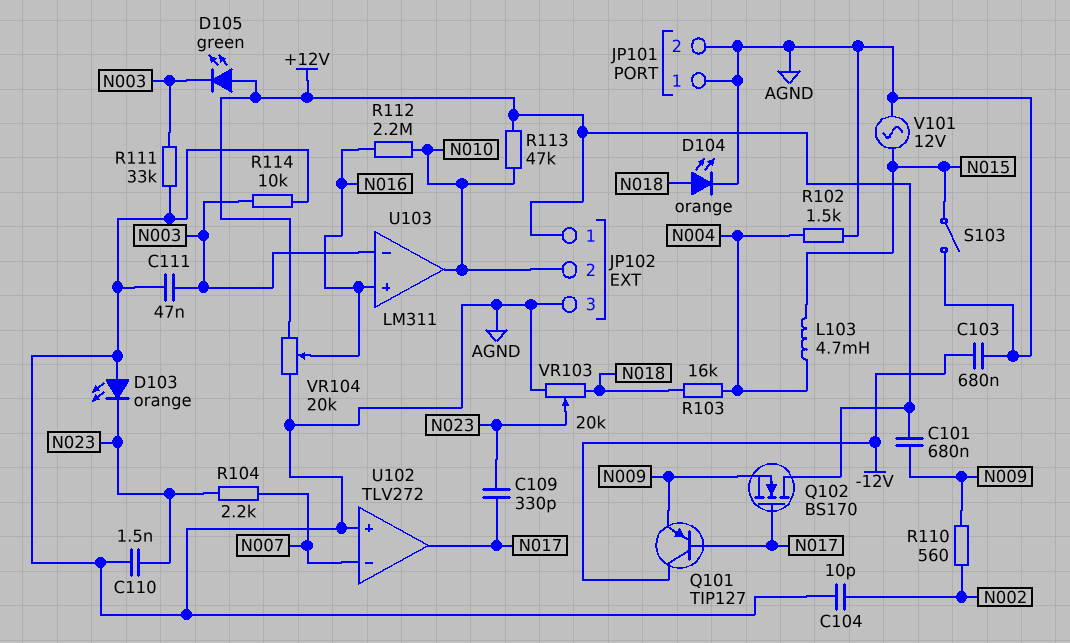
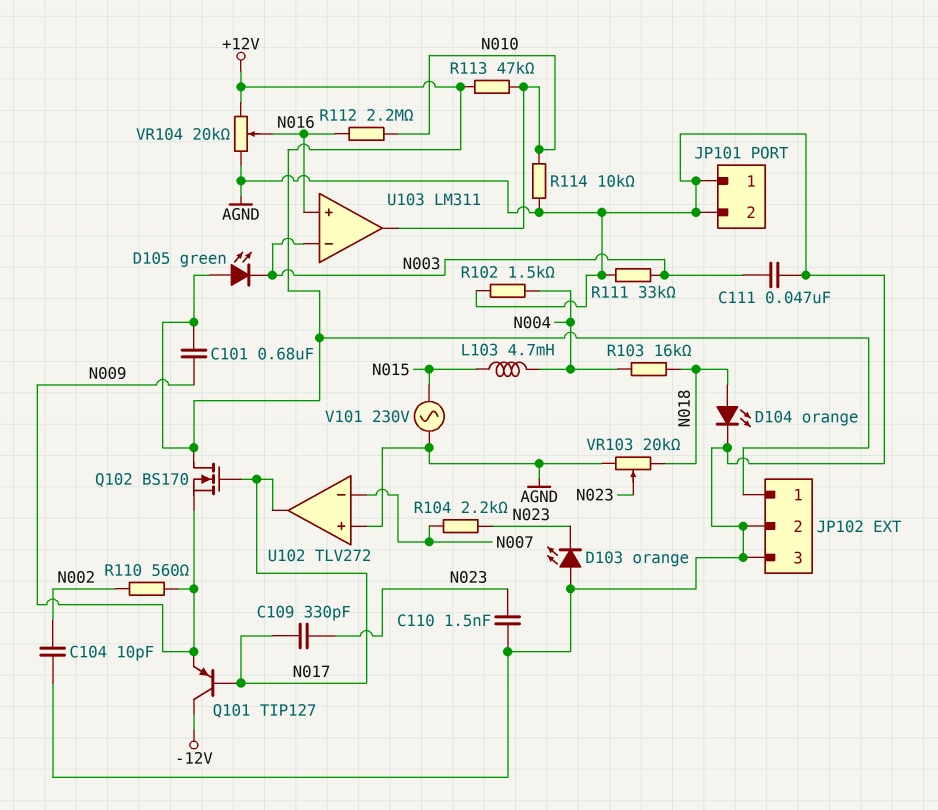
C103: 680nF (-12V, AGND) -> none
JP102 pin 2: N010 -> AGND
R114: 10k (AGND, N003) -> 10k (AGND, N010)
S103: switch (AGND, N015) -> none
V101: AC 12V (AGND, N015) -> AC 230V (AGND, N015)

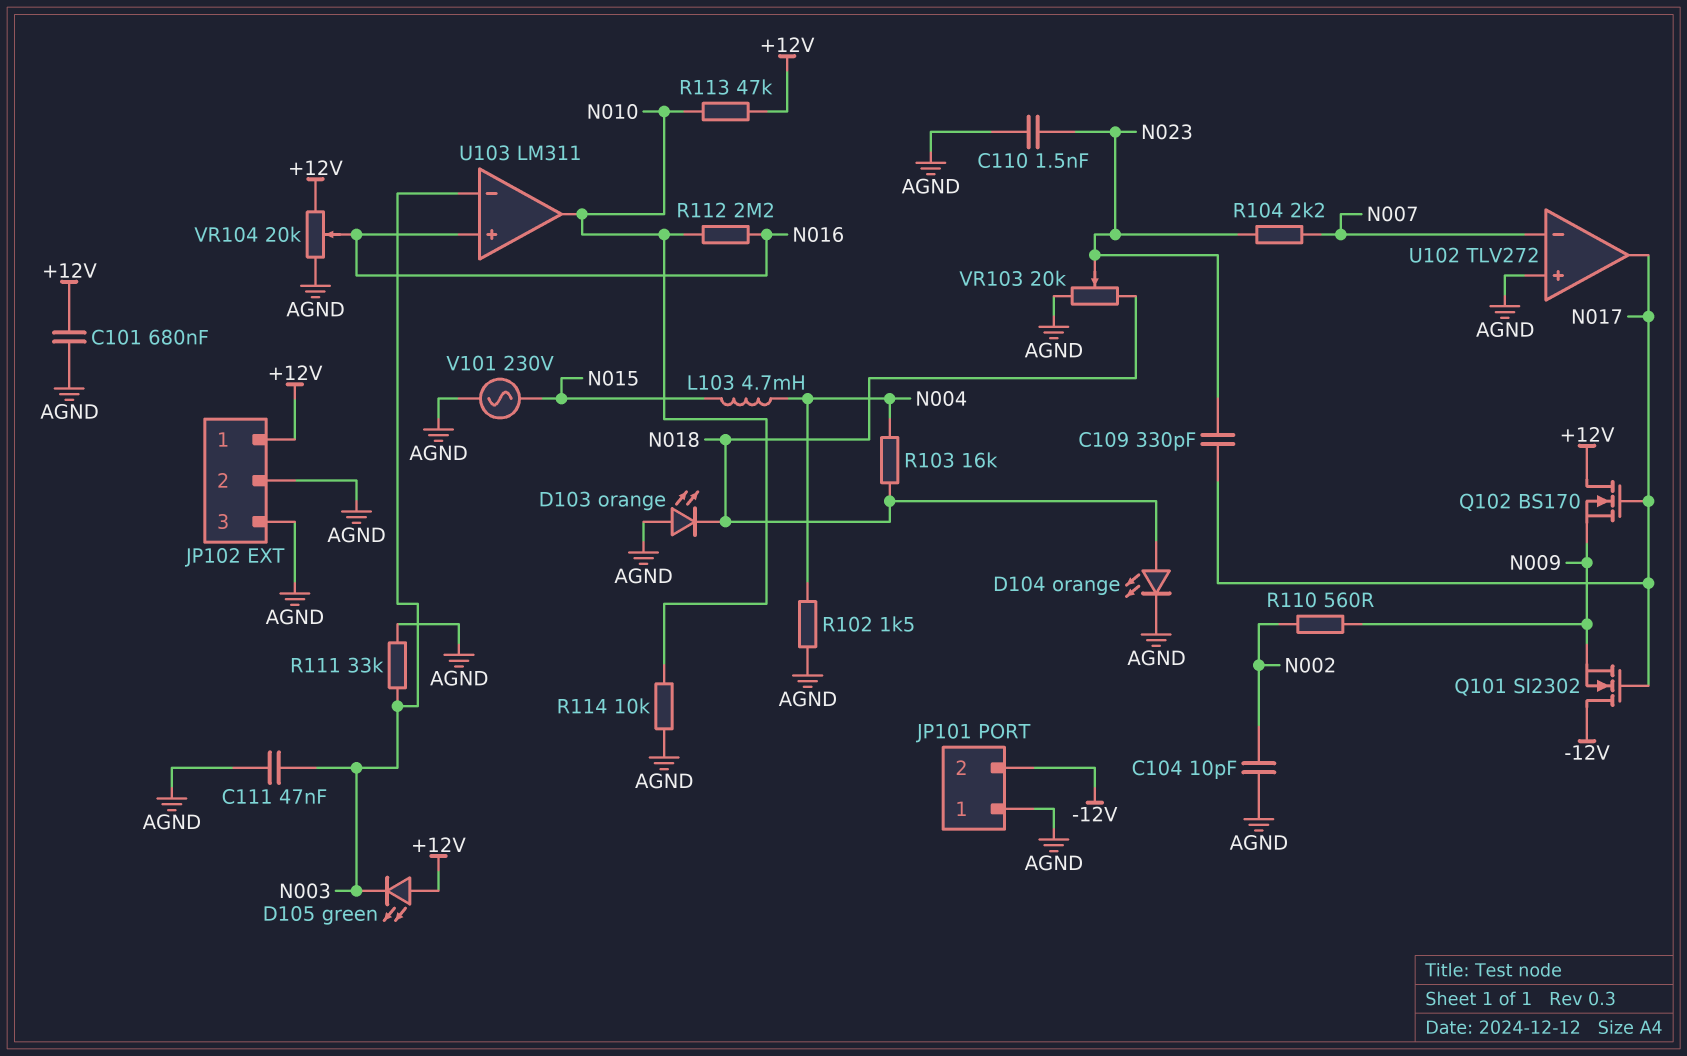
C101: 680nF (+12V, N009) -> 680nF (+12V, AGND)
D103: LED orange (A AGND, K N023) -> LED orange (A AGND, K N018)
JP101 pin 2: AGND -> -12V
Q101: PNP TIP127 (B N017, C -12V, E N009) -> NMOS SI2302 (G N017, D -12V, S N009)

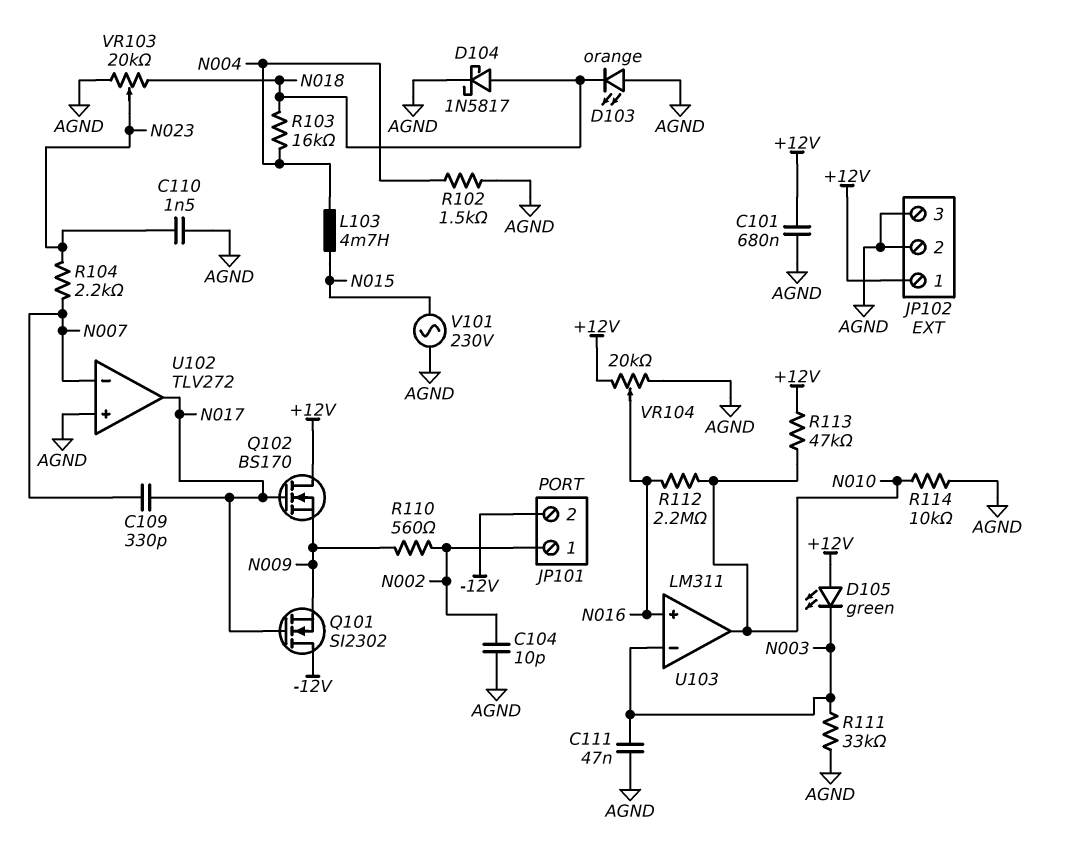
C109: 330pF (N017, N023) -> 330pF (N007, N017)
D104: LED orange (A N018, K AGND) -> schottky 1N5817 (A N018, K AGND)
JP101 pin 1: AGND -> N002

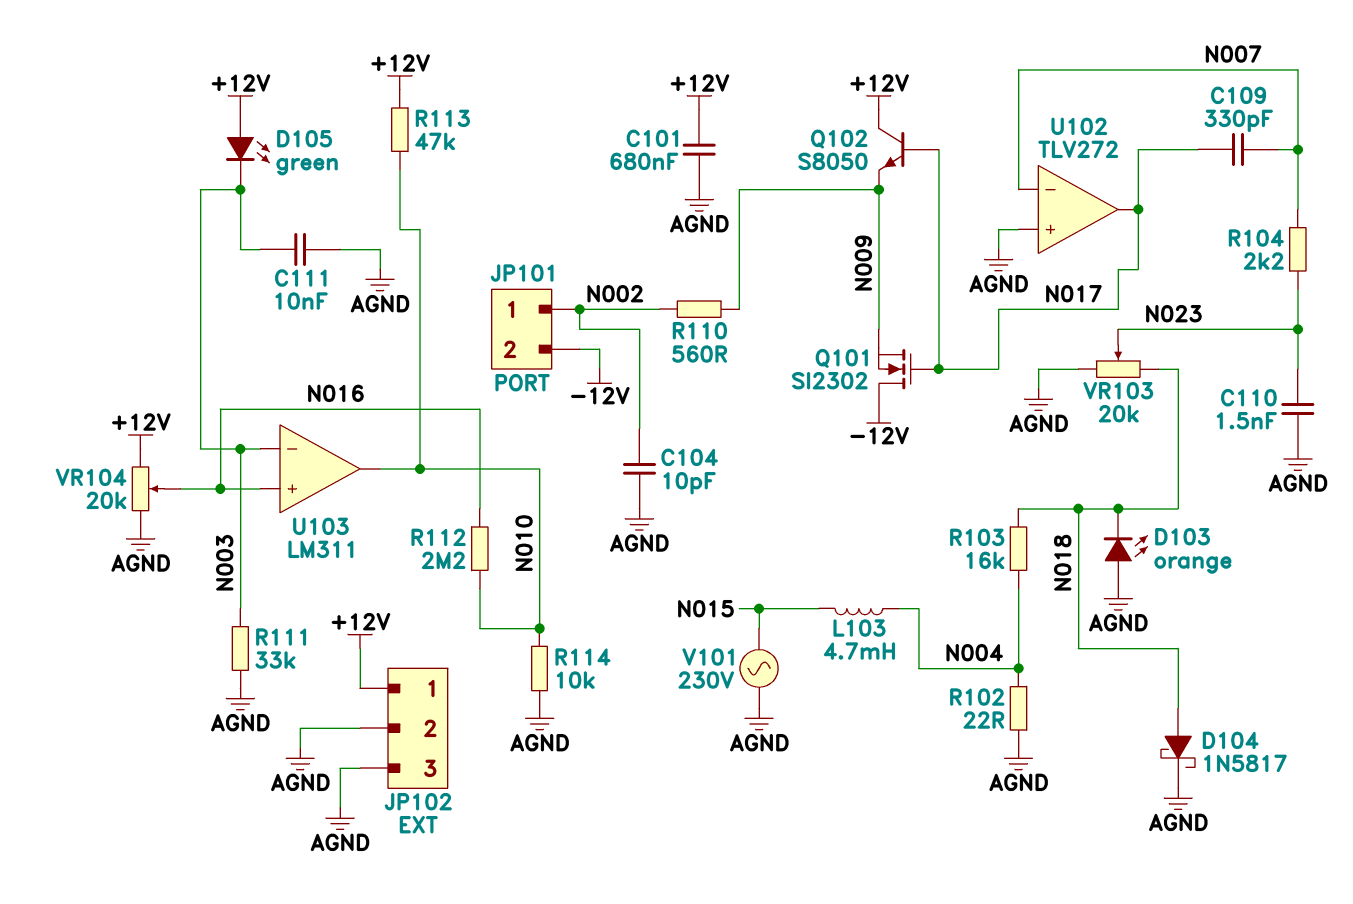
C111: 47nF (AGND, N003) -> 10nF (AGND, N003)
Q102: NMOS BS170 (G N017, D +12V, S N009) -> NPN S8050 (B N017, C +12V, E N009)
R102: 1.5k (AGND, N004) -> 22 (AGND, N004)

